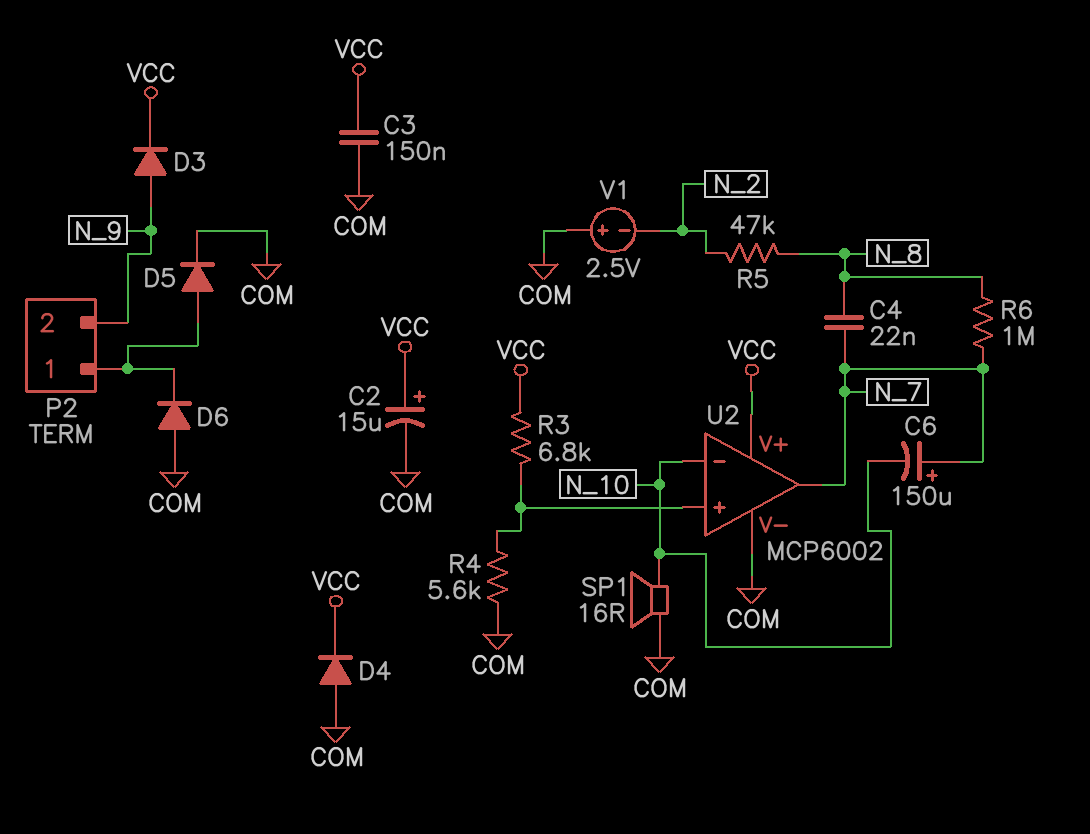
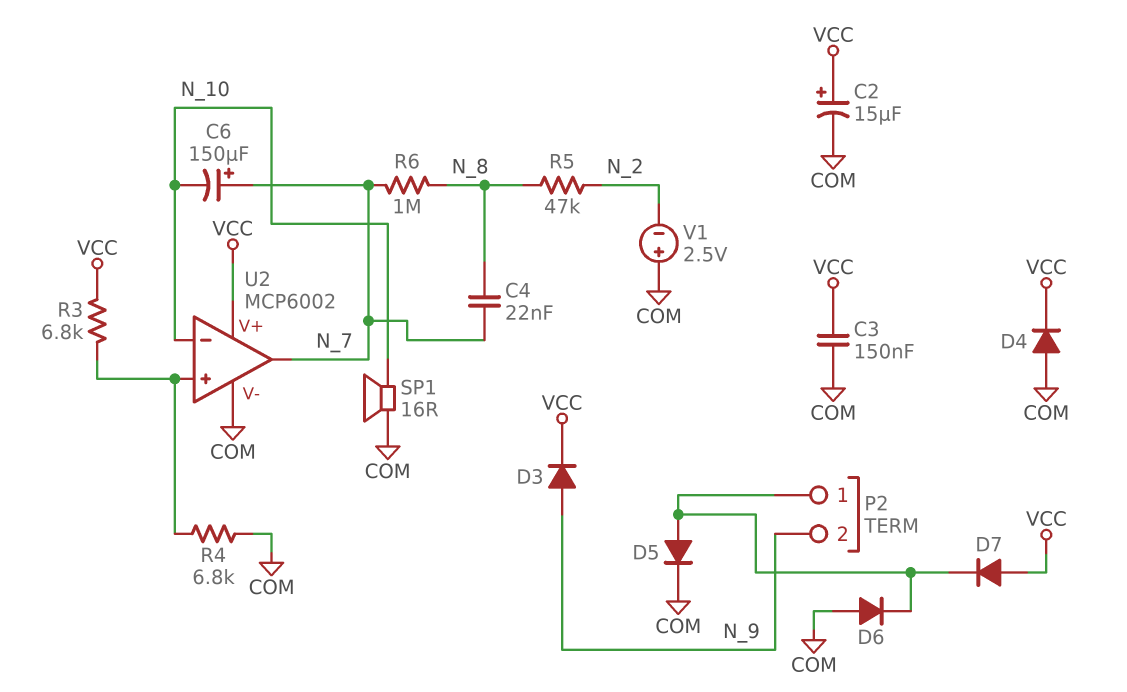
D7: none -> diode (A VCC, K P2/1)
R4: 5.6k (COM, U2/in+) -> 6.8k (COM, U2/in+)

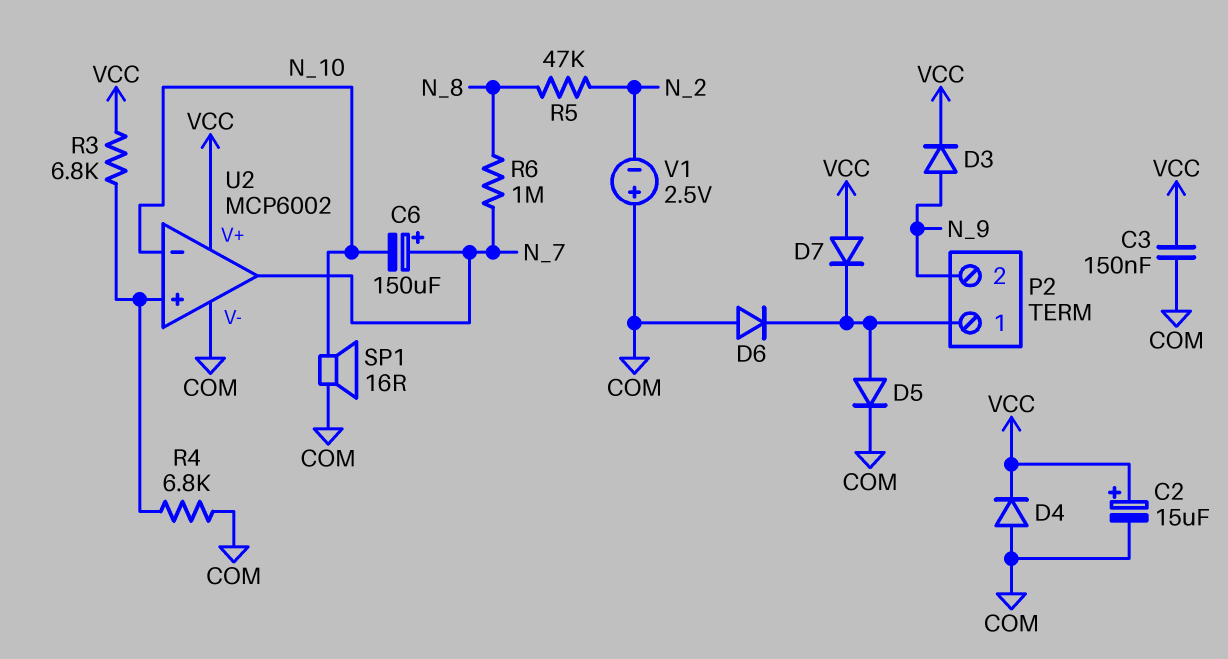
C4: 22nF (N_7, N_8) -> none

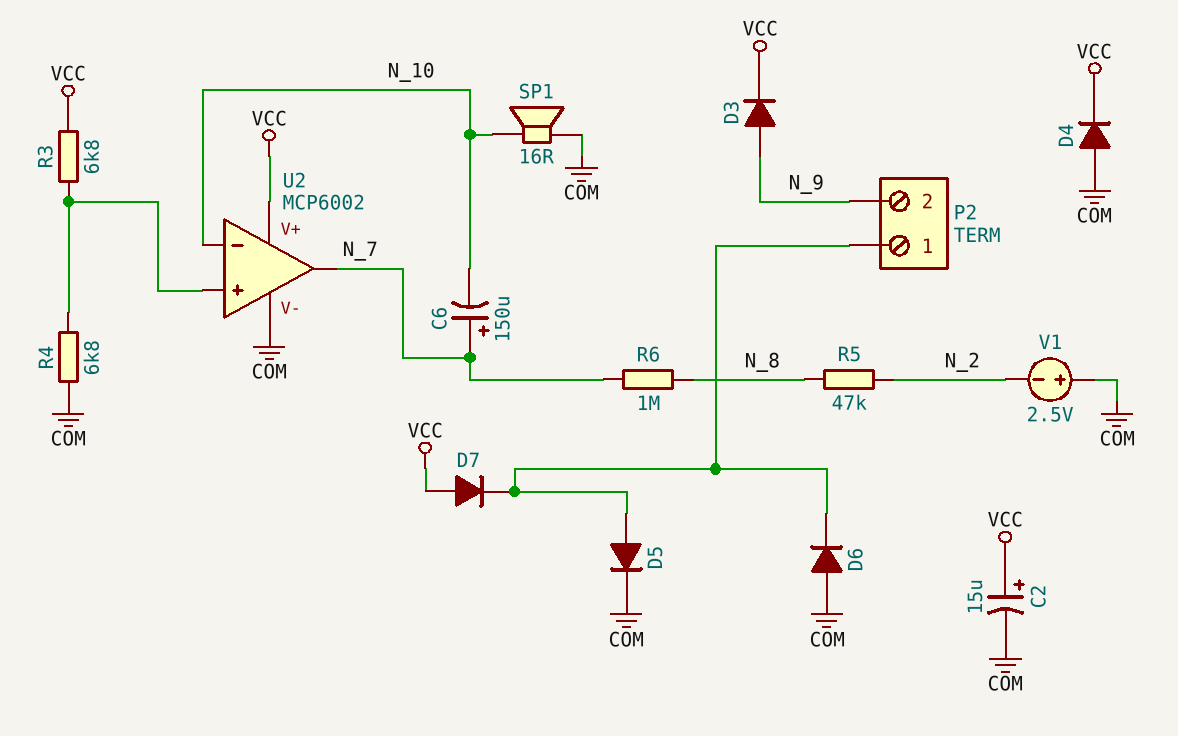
C3: 150nF (COM, VCC) -> none

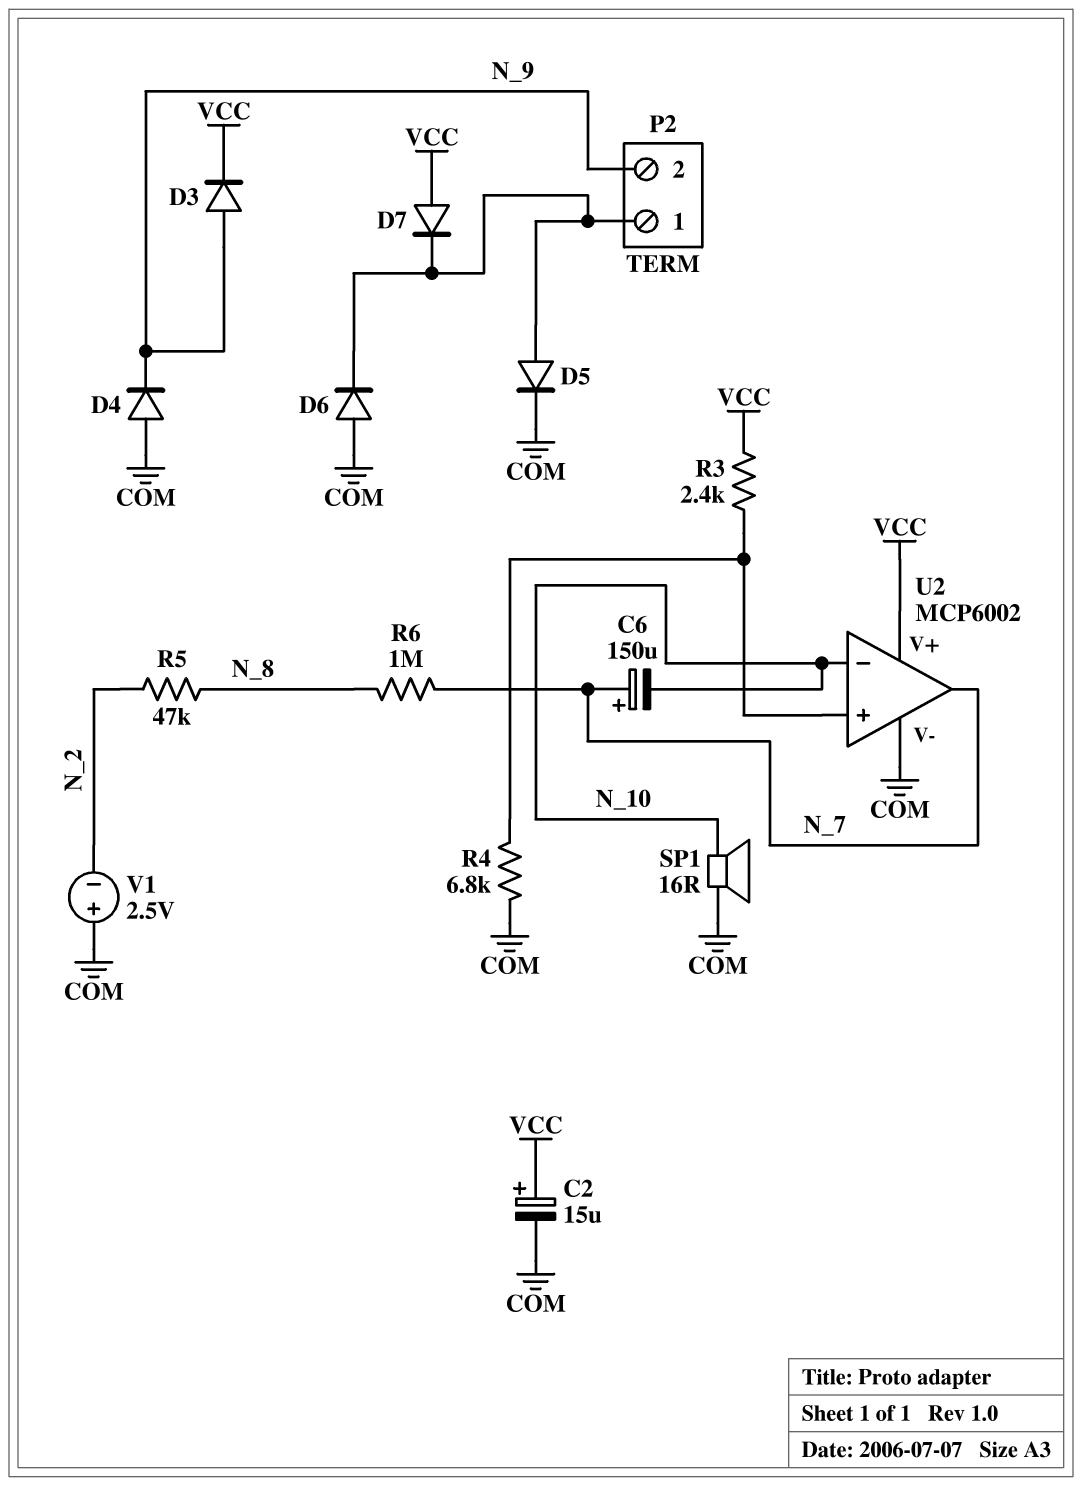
D4: diode (A COM, K VCC) -> diode (A COM, K N_9)
R3: 6.8k (U2/in+, VCC) -> 2.4k (U2/in+, VCC)

